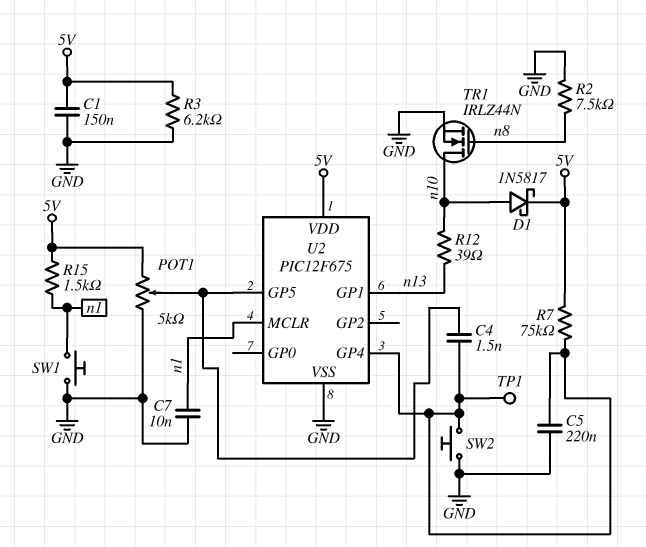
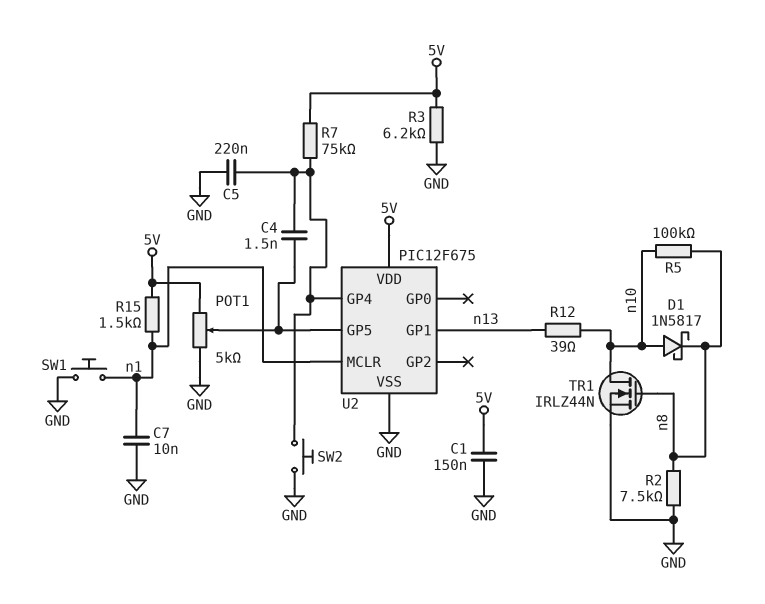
D1: schottky 1N5817 (A n10, K 5V) -> schottky 1N5817 (A n10, K n8)
R5: none -> 100k (n8, n10)
TP1: test point (U2/GP4) -> none

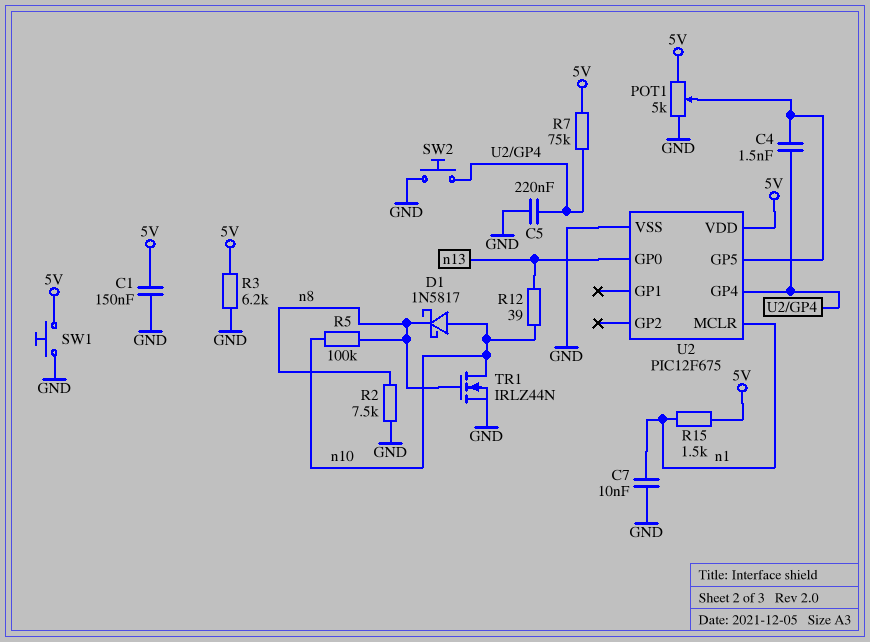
SW1: button (GND, n1) -> button (5V, GND)
U2 pin GP0: none -> n13
U2 pin GP1: n13 -> none

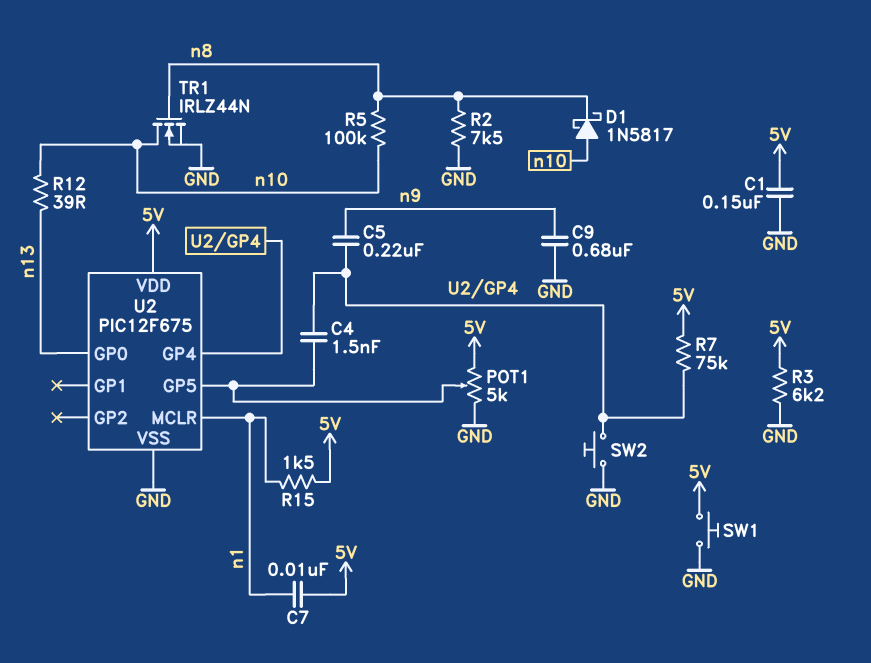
C5: 220nF (GND, U2/GP4) -> 220nF (U2/GP4, n9)
C7: 10nF (GND, n1) -> 10nF (5V, n1)
C9: none -> 680nF (GND, n9)

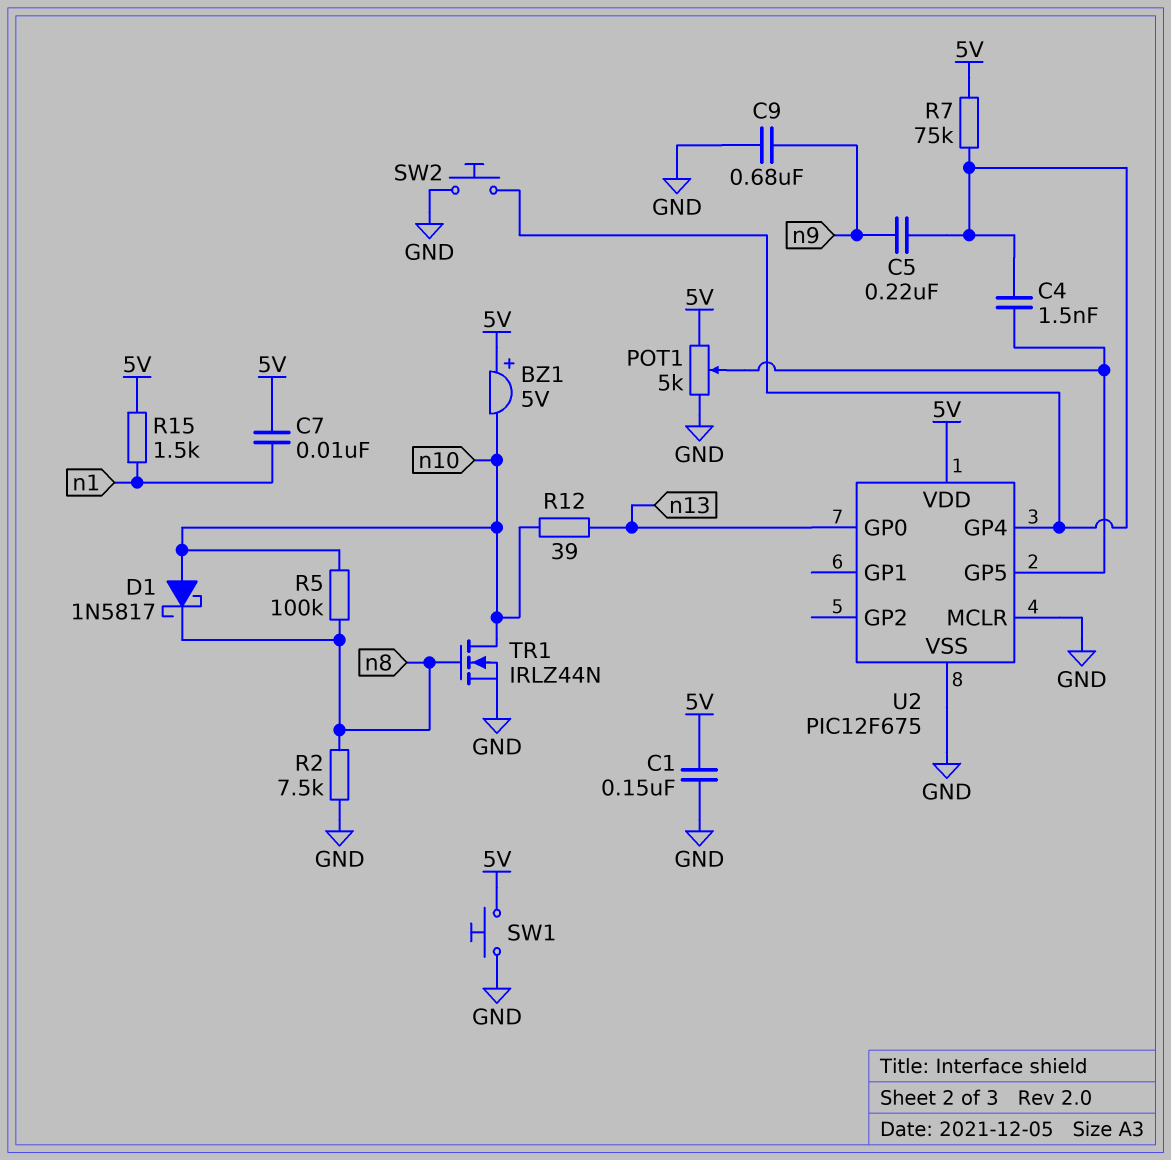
BZ1: none -> buzzer 5V (plus 5V, minus n10)
R3: 6.2k (5V, GND) -> none
U2 pin MCLR: n1 -> GND

